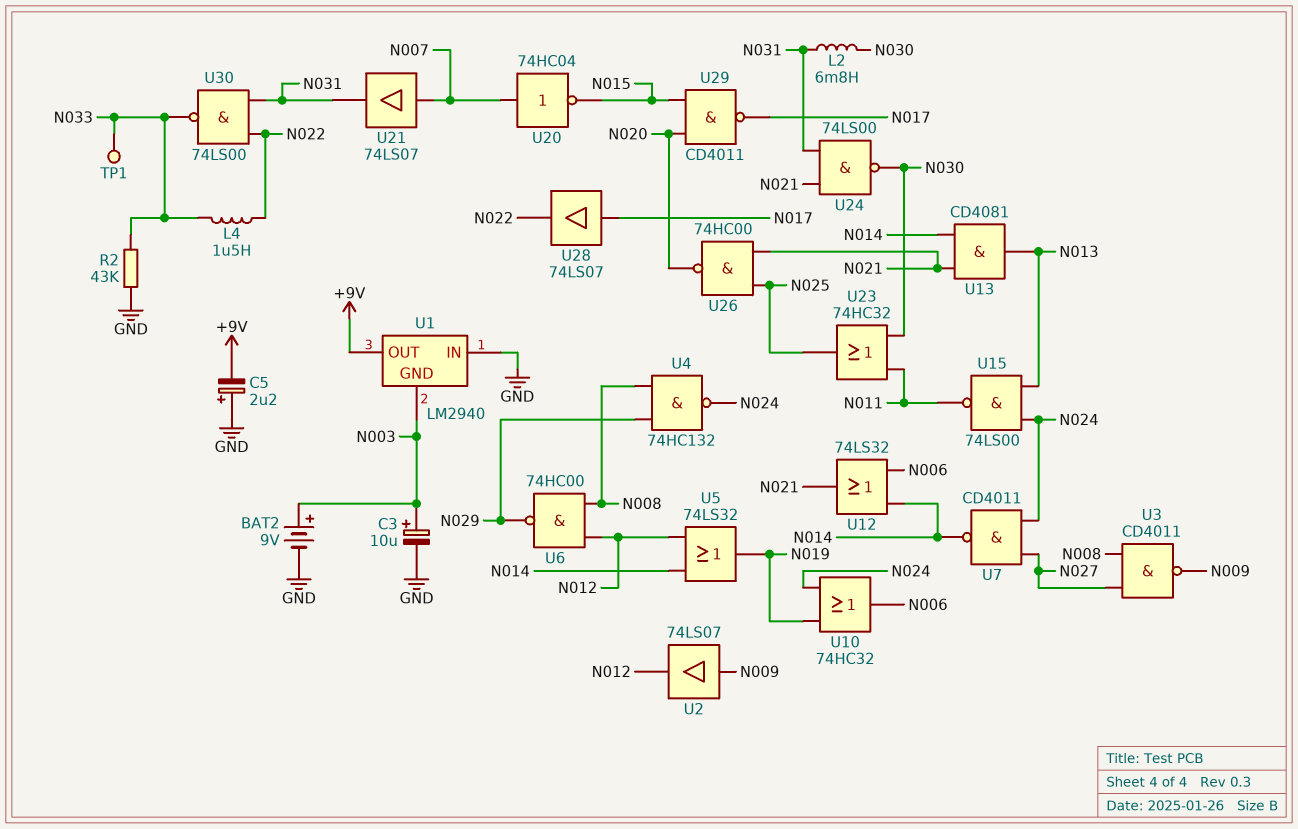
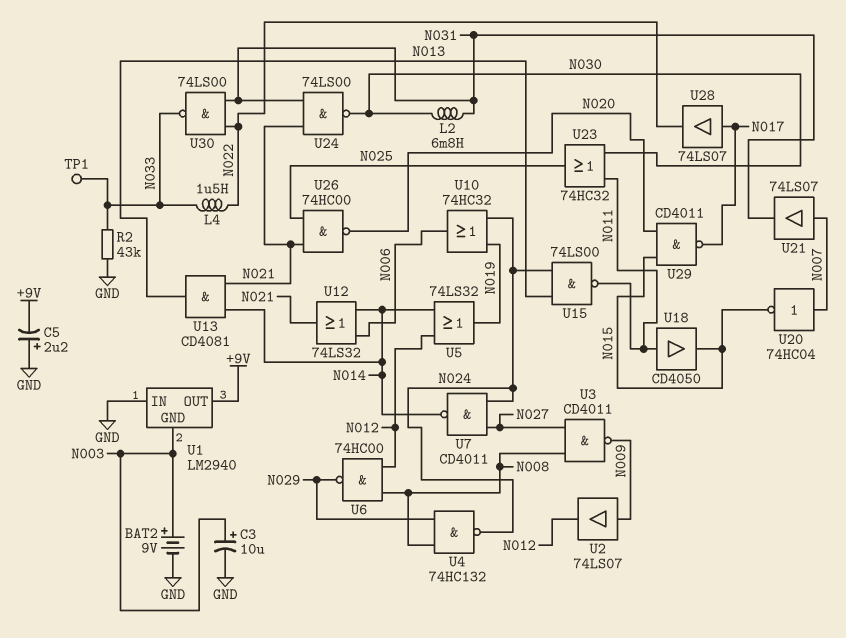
U18: none -> buffer CD4050 (in N011, out N015)

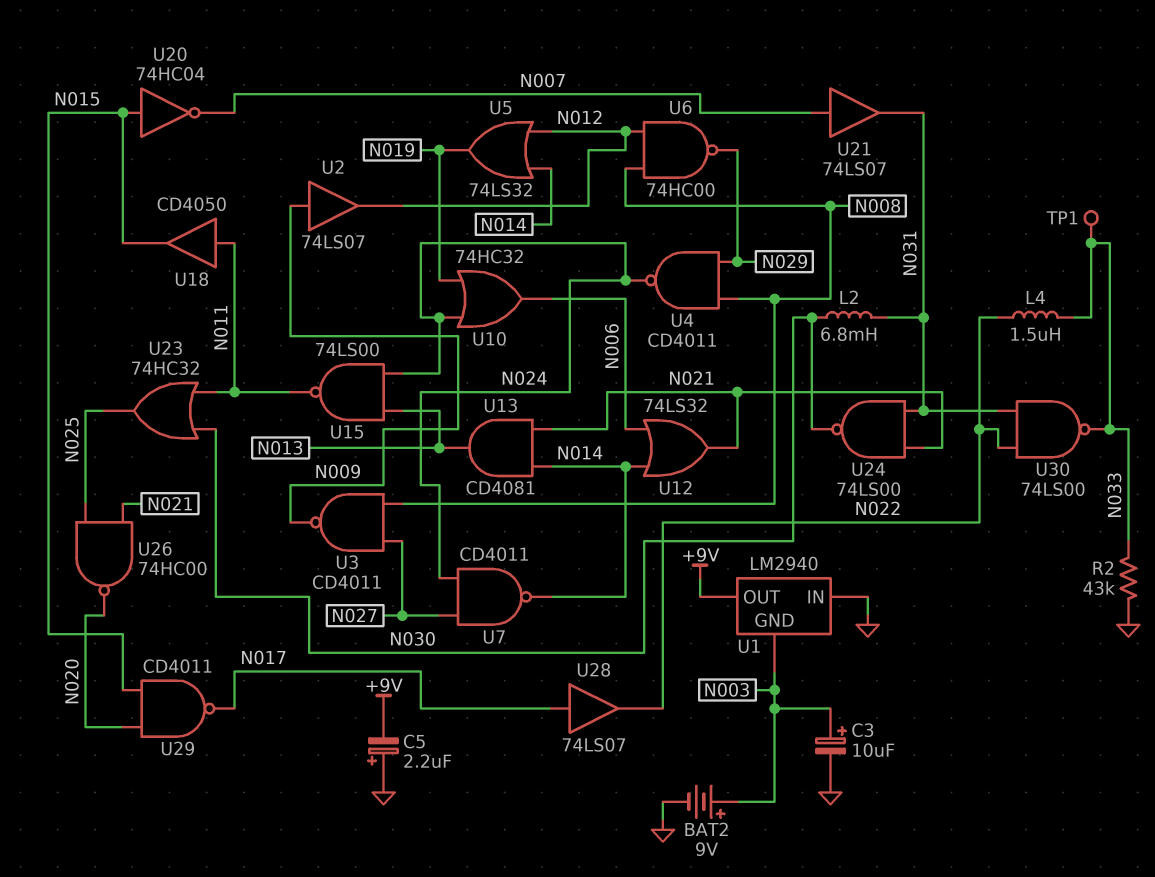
U4: NAND 74HC132 (in N008, in N029, out N024) -> NAND CD4011 (in N008, in N029, out N024)
U20: NOT 74HC04 (in N007, out N015) -> NOT 74HC04 (in N015, out N007)

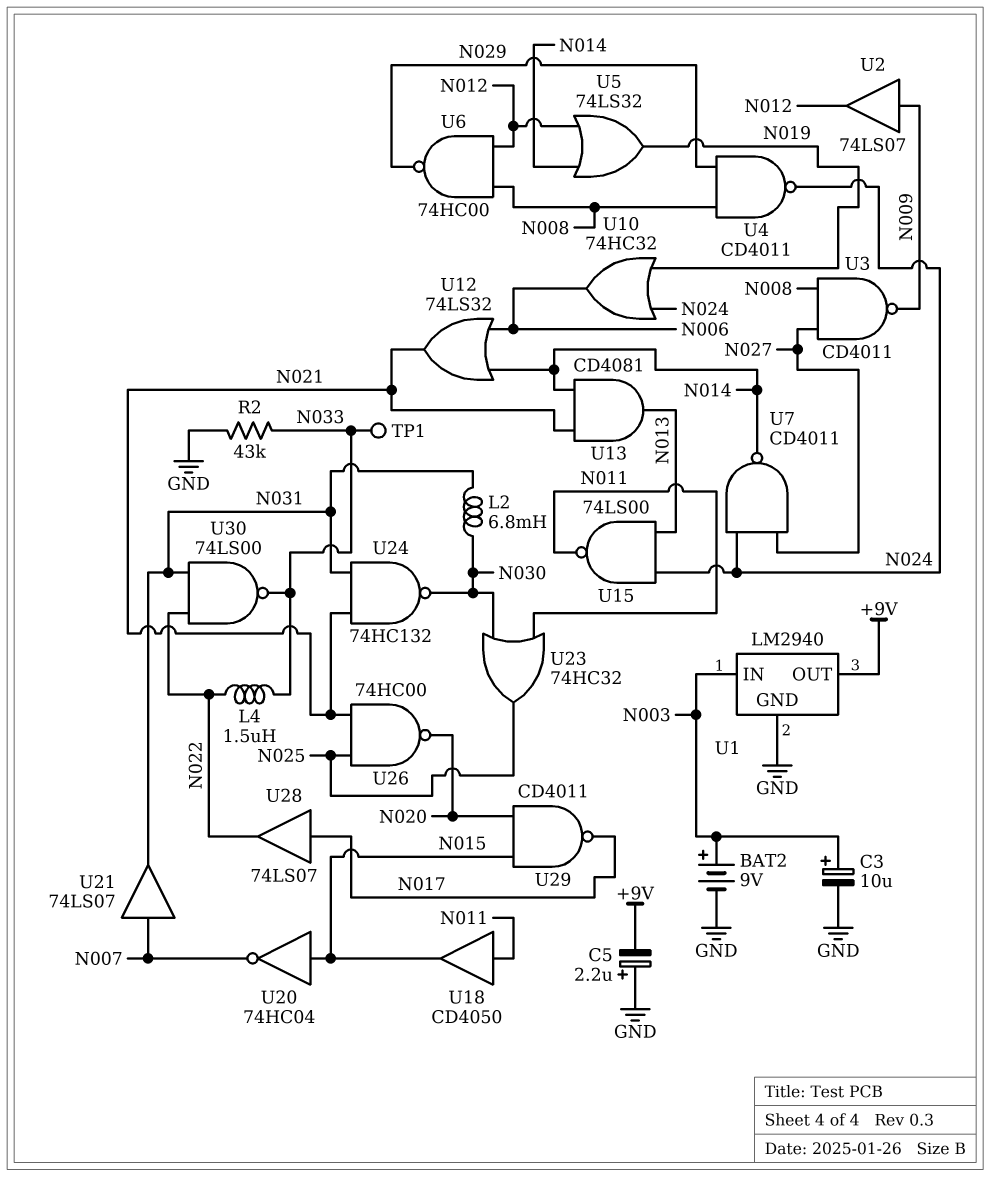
U1 pin GND: N003 -> GND
U1 pin IN: GND -> N003
U24: NAND 74LS00 (in N021, in N031, out N030) -> NAND 74HC132 (in N021, in N031, out N030)

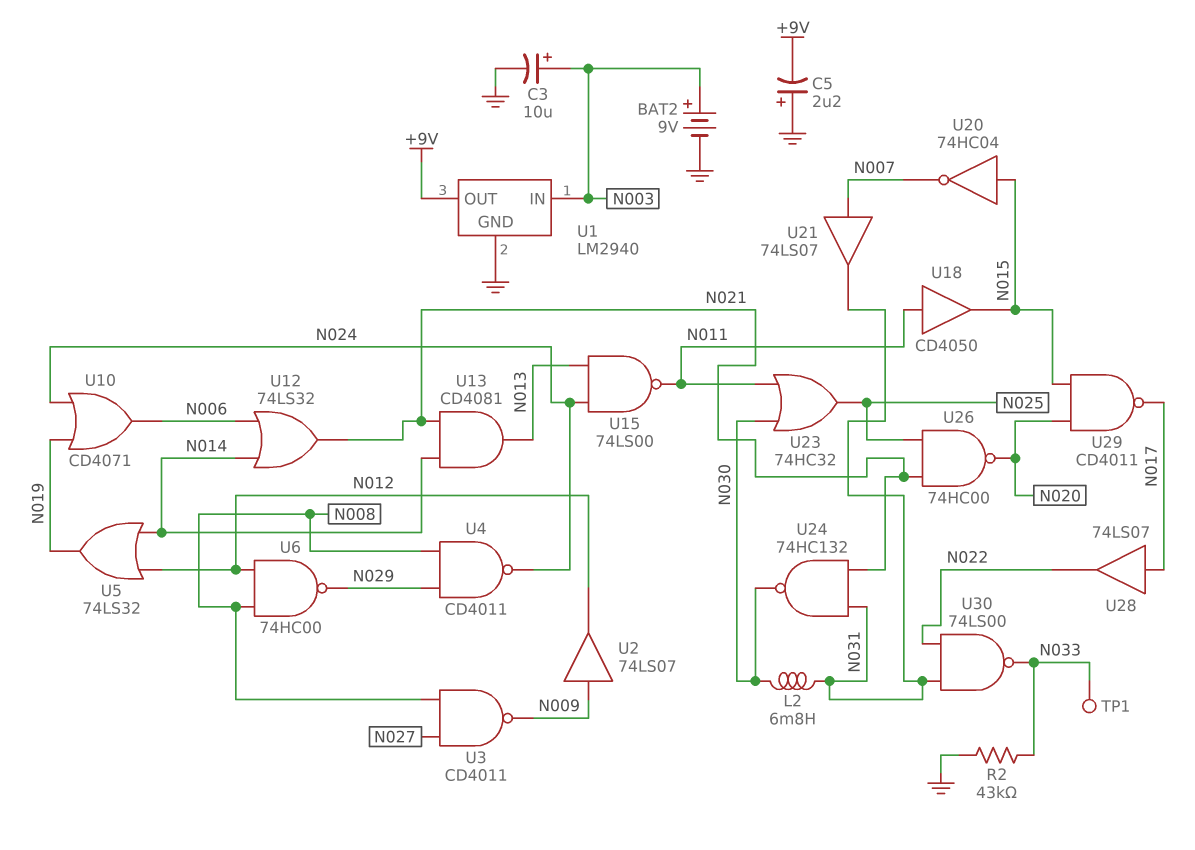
L4: 1.5uH (N022, N033) -> none
U7: NAND CD4011 (in N024, in N027, out N014) -> none
U10: OR 74HC32 (in N019, in N024, out N006) -> OR CD4071 (in N019, in N024, out N006)

